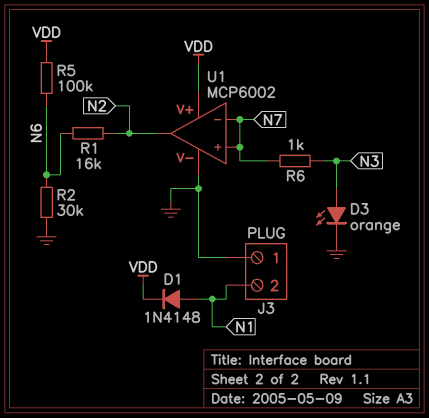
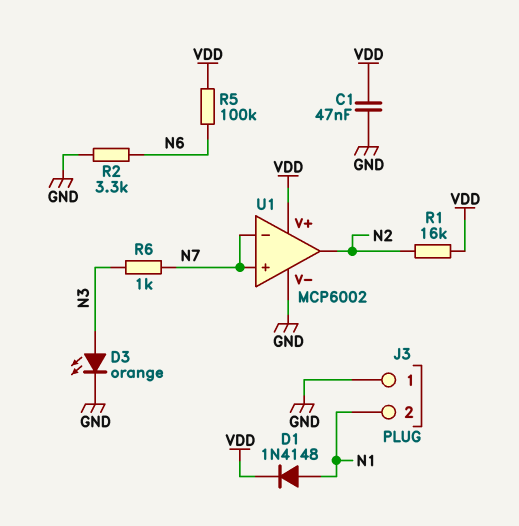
C1: none -> 47nF (GND, VDD)
R1: 16k (N2, N6) -> 16k (N2, VDD)
R2: 30k (GND, N6) -> 3.3k (GND, N6)

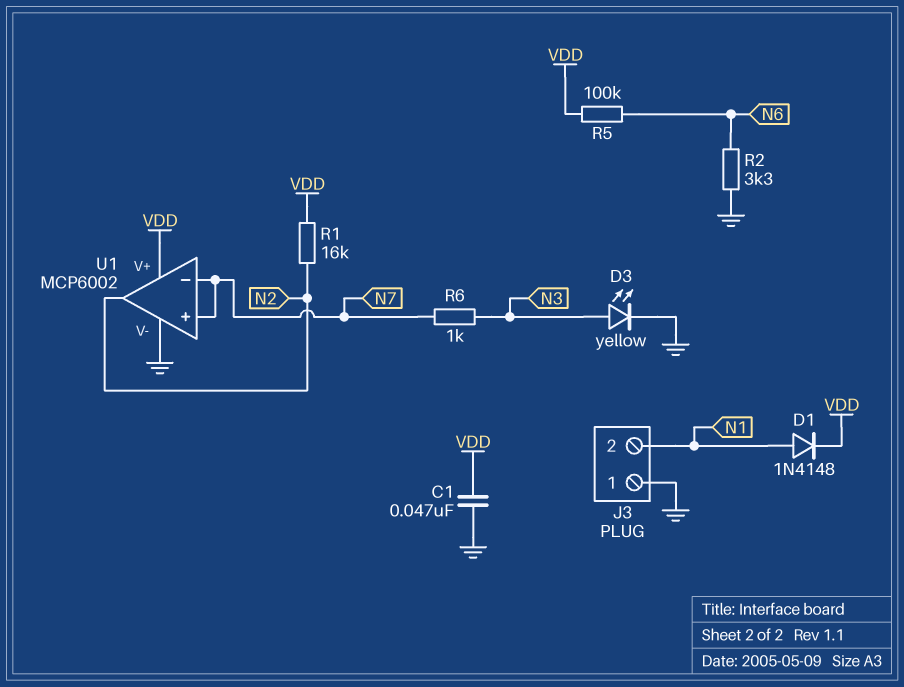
D3: LED orange (A N3, K GND) -> LED yellow (A N3, K GND)

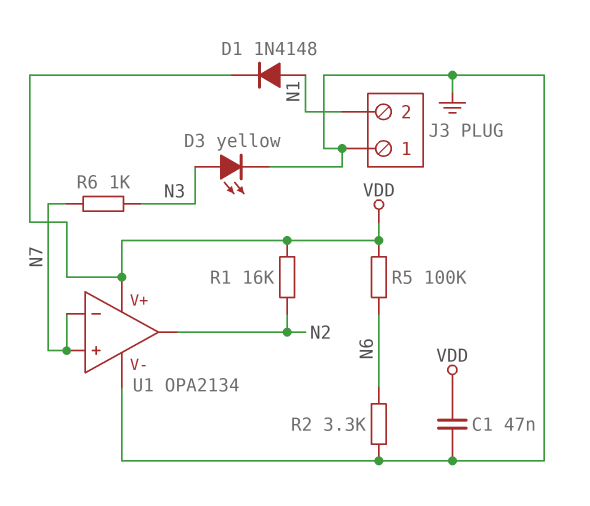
U1: MCP6002 -> OPA2134

